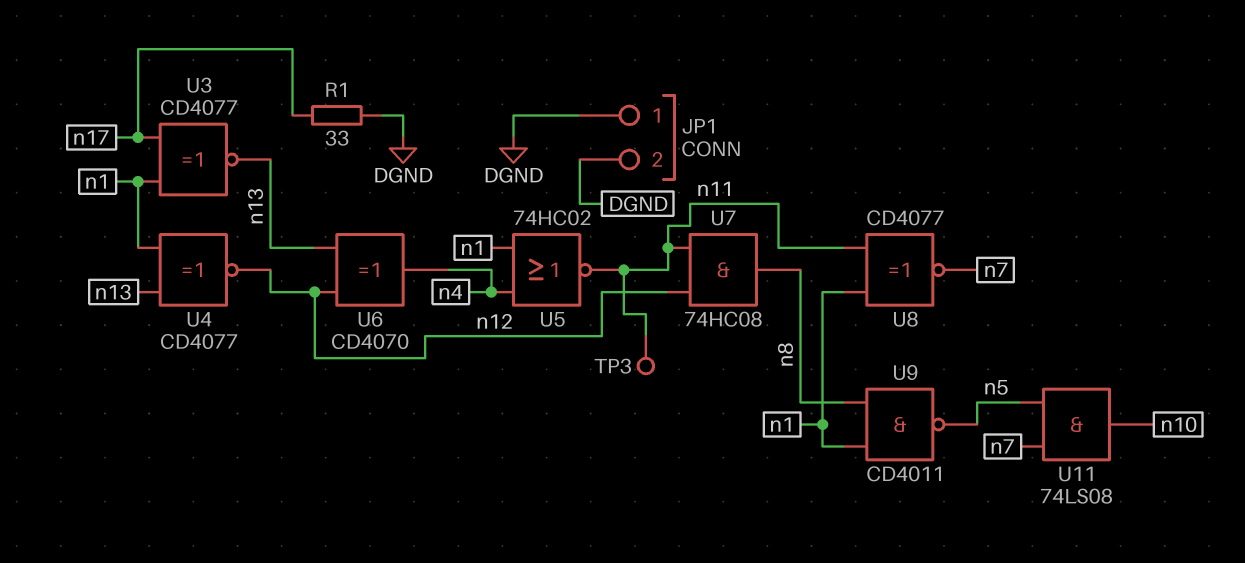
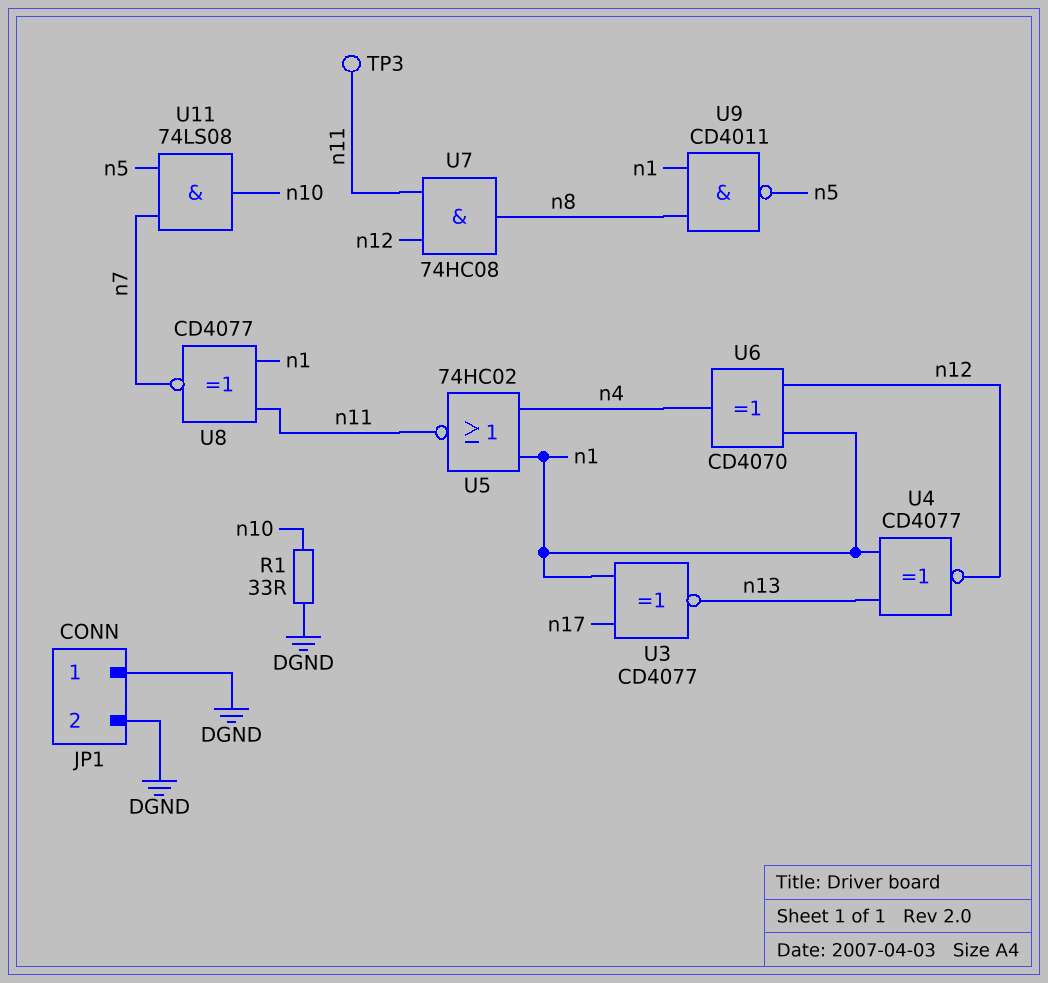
R1: 33 (DGND, n17) -> 33 (DGND, n10)
U6: XOR CD4070 (in n12, in n13, out n4) -> XOR CD4070 (in n1, in n12, out n4)

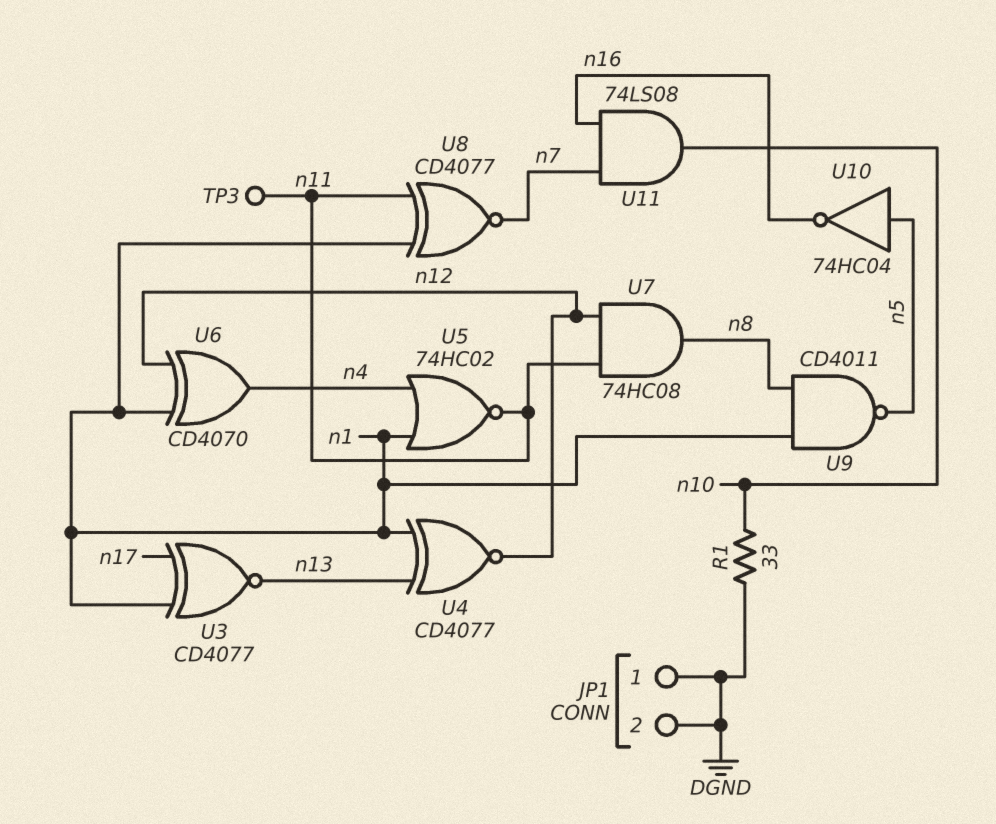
U10: none -> NOT 74HC04 (in n5, out n16)
U11: AND 74LS08 (in n5, in n7, out n10) -> AND 74LS08 (in n7, in n16, out n10)

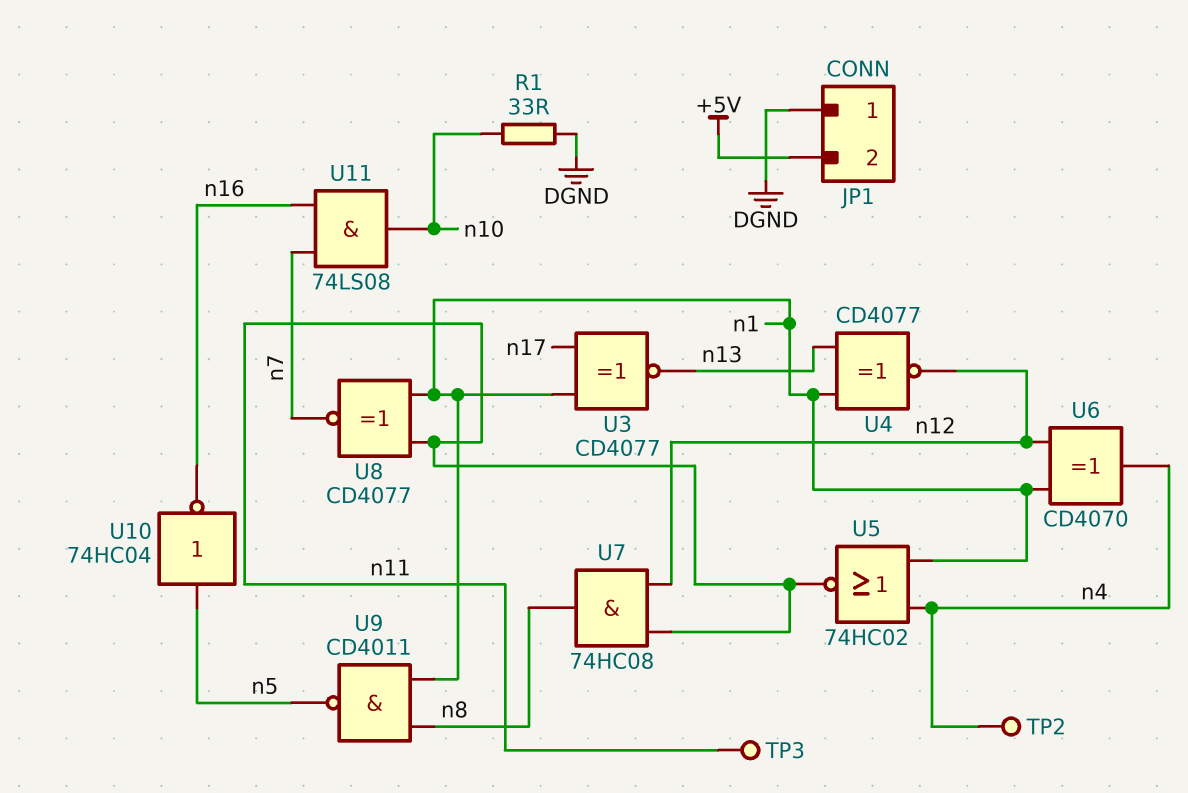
JP1 pin 2: DGND -> +5V
TP2: none -> test point (n4)

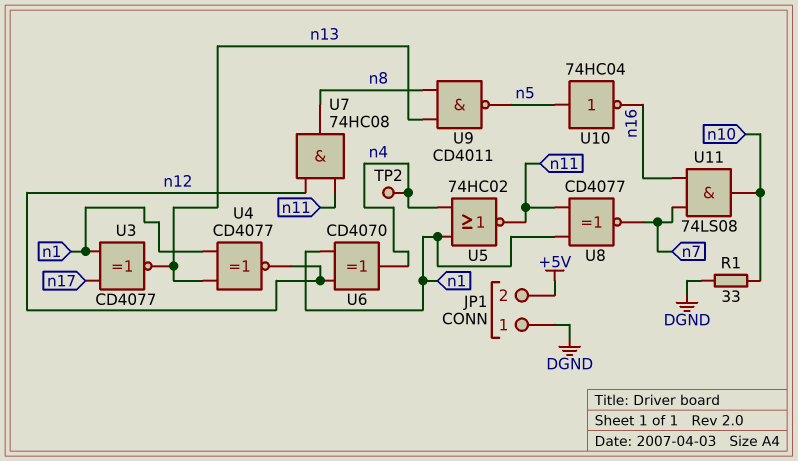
TP3: test point (n11) -> none
U9: NAND CD4011 (in n1, in n8, out n5) -> NAND CD4011 (in n8, in n13, out n5)

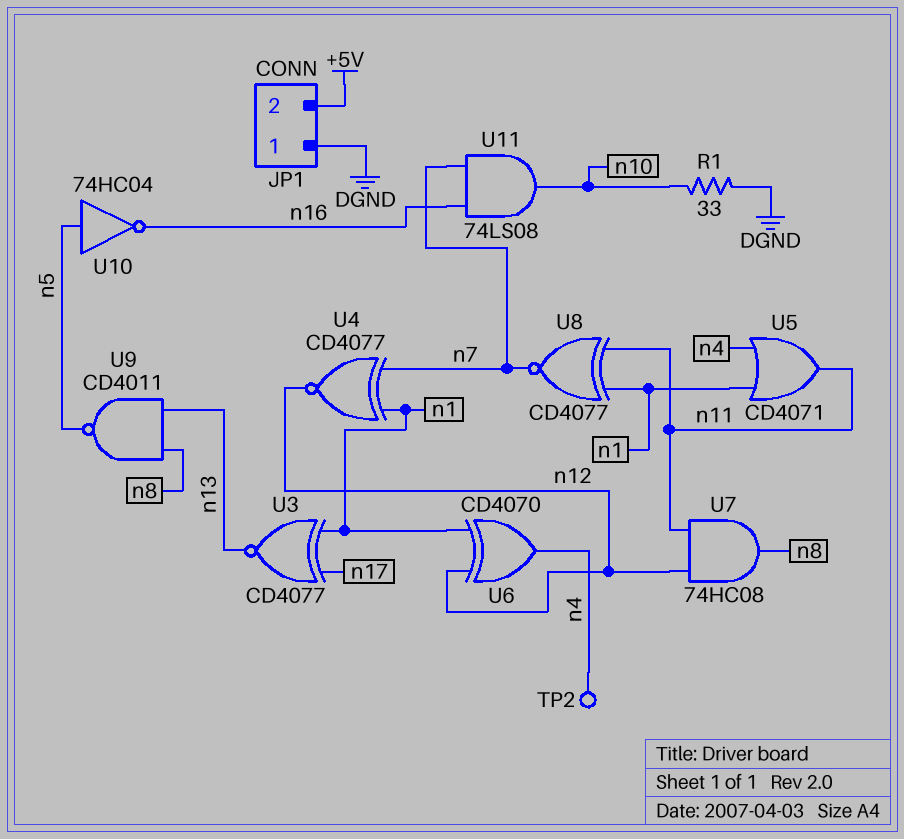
U4: XNOR CD4077 (in n1, in n13, out n12) -> XNOR CD4077 (in n1, in n7, out n12)
U5: NOR 74HC02 (in n1, in n4, out n11) -> OR CD4071 (in n1, in n4, out n11)

